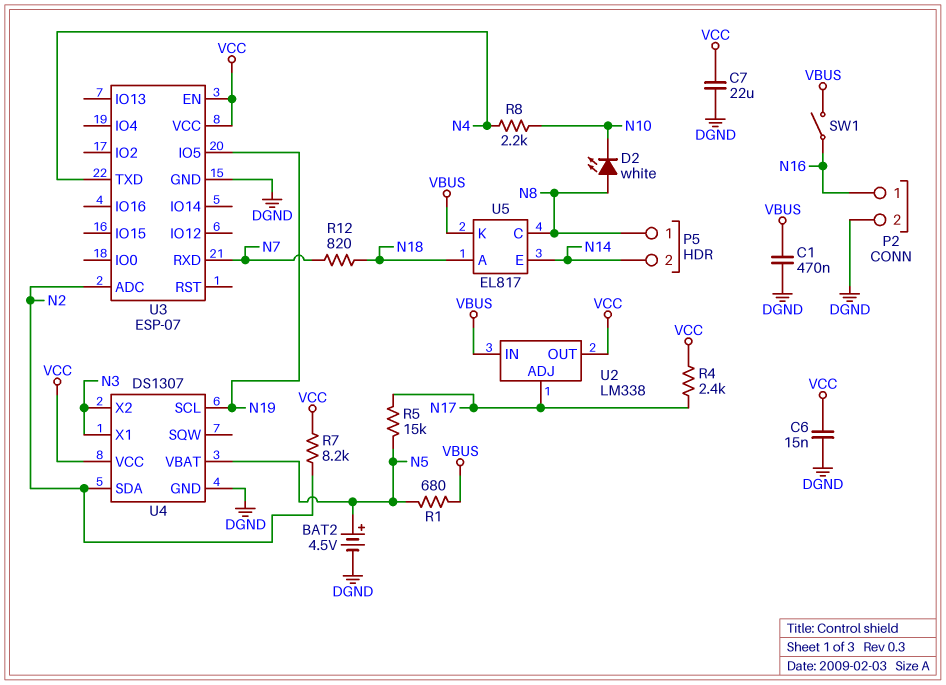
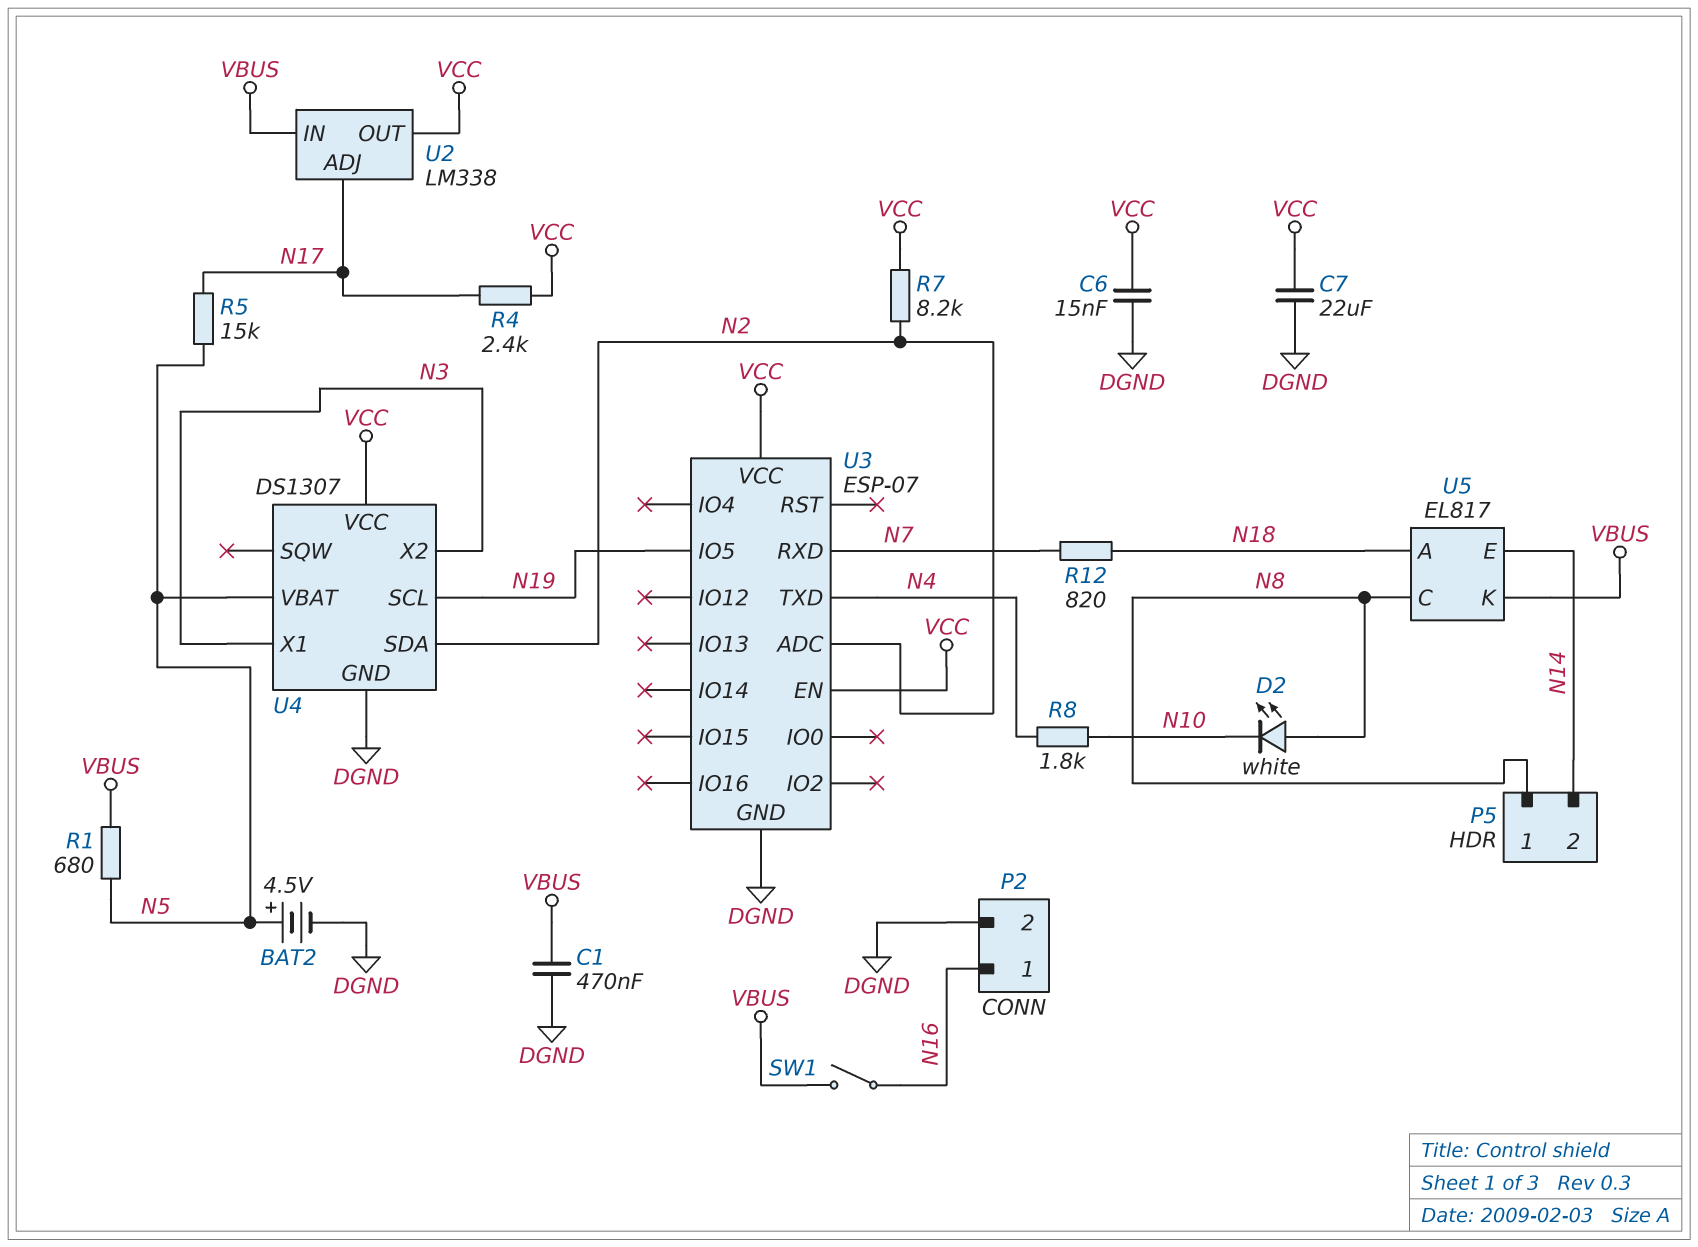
R8: 2.2k (N4, N10) -> 1.8k (N4, N10)

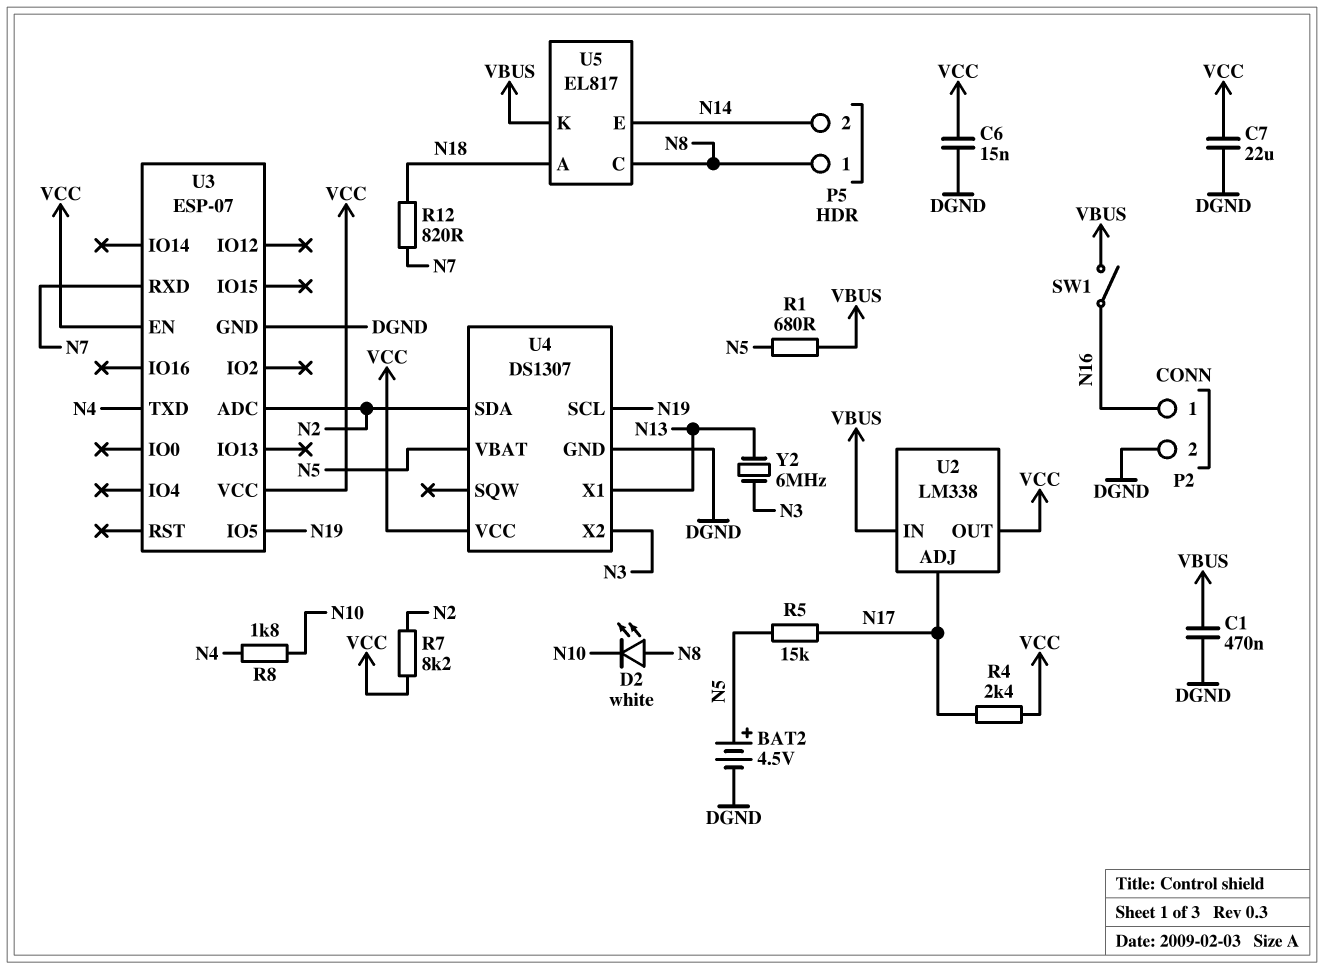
U4 pin X1: N3 -> N13
Y2: none -> 6MHz (N3, N13)

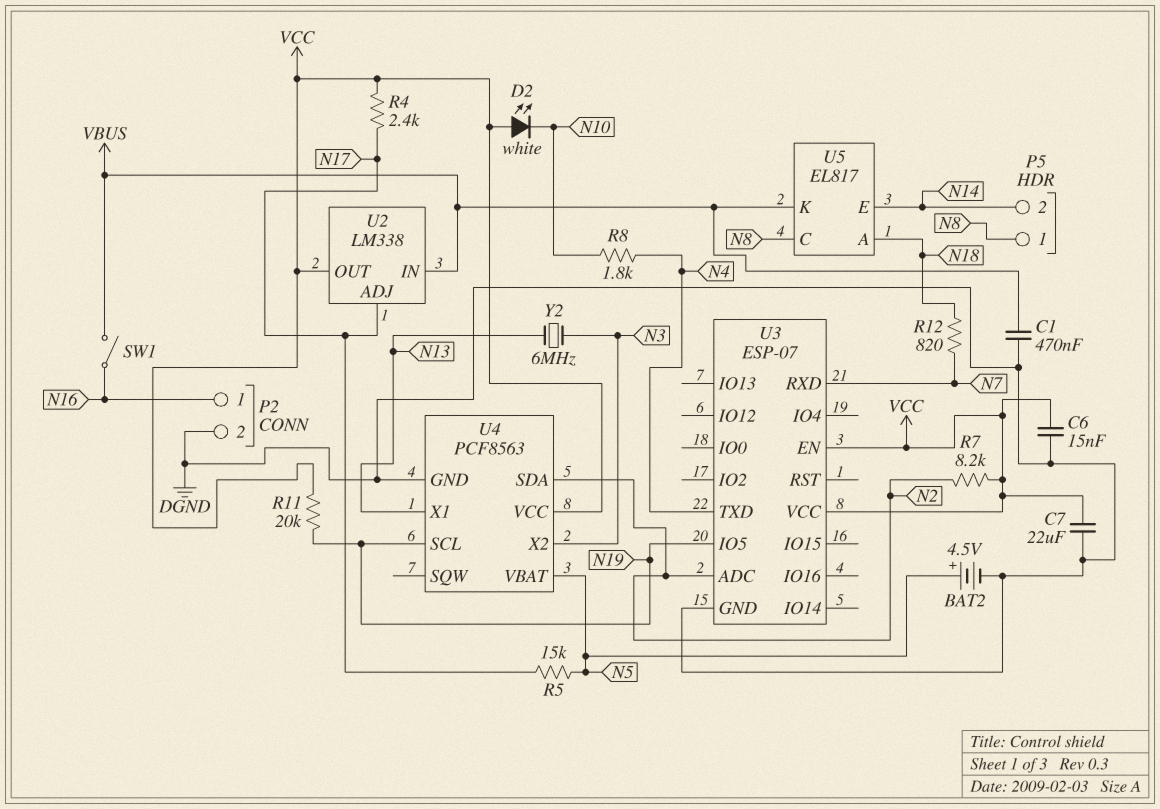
D2: LED white (A N8, K N10) -> LED white (A VCC, K N10)
R1: 680 (N5, VBUS) -> none
R11: none -> 20k (N19, VCC)
U4: DS1307 -> PCF8563

